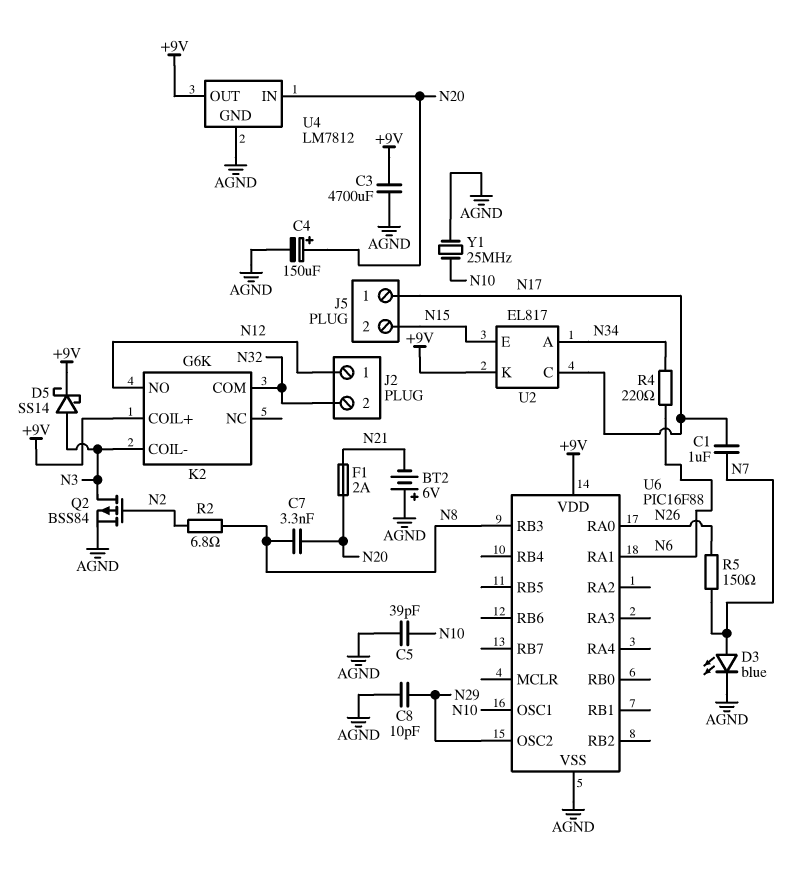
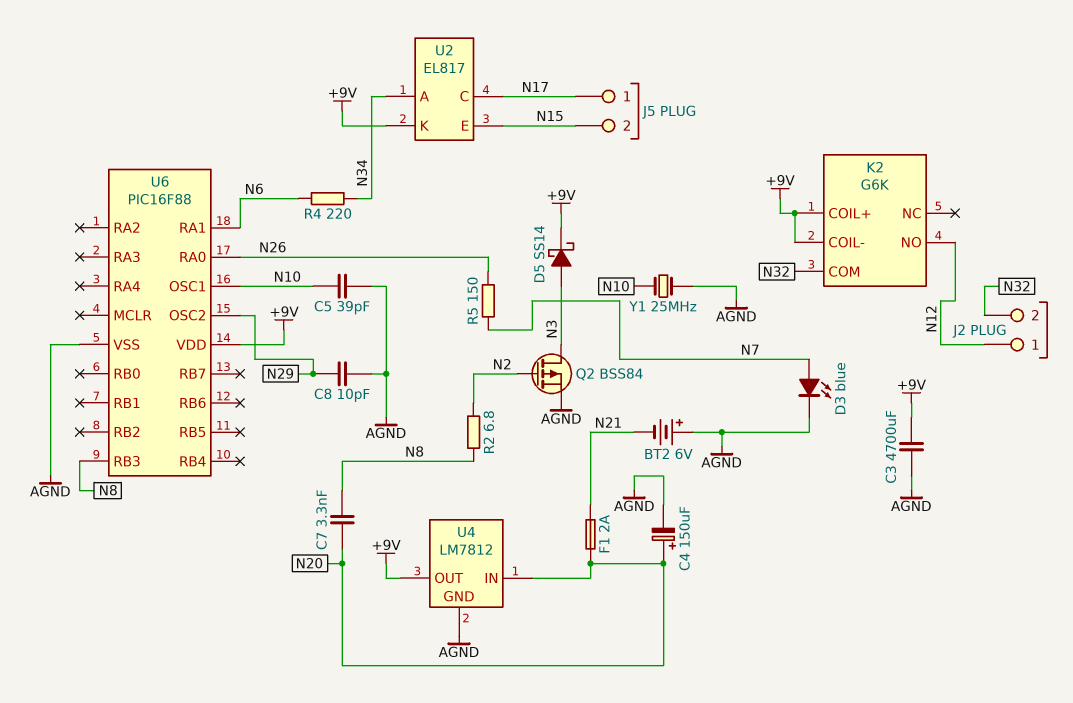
C1: 1uF (N7, N17) -> none
K2 pin COIL-: N3 -> +9V

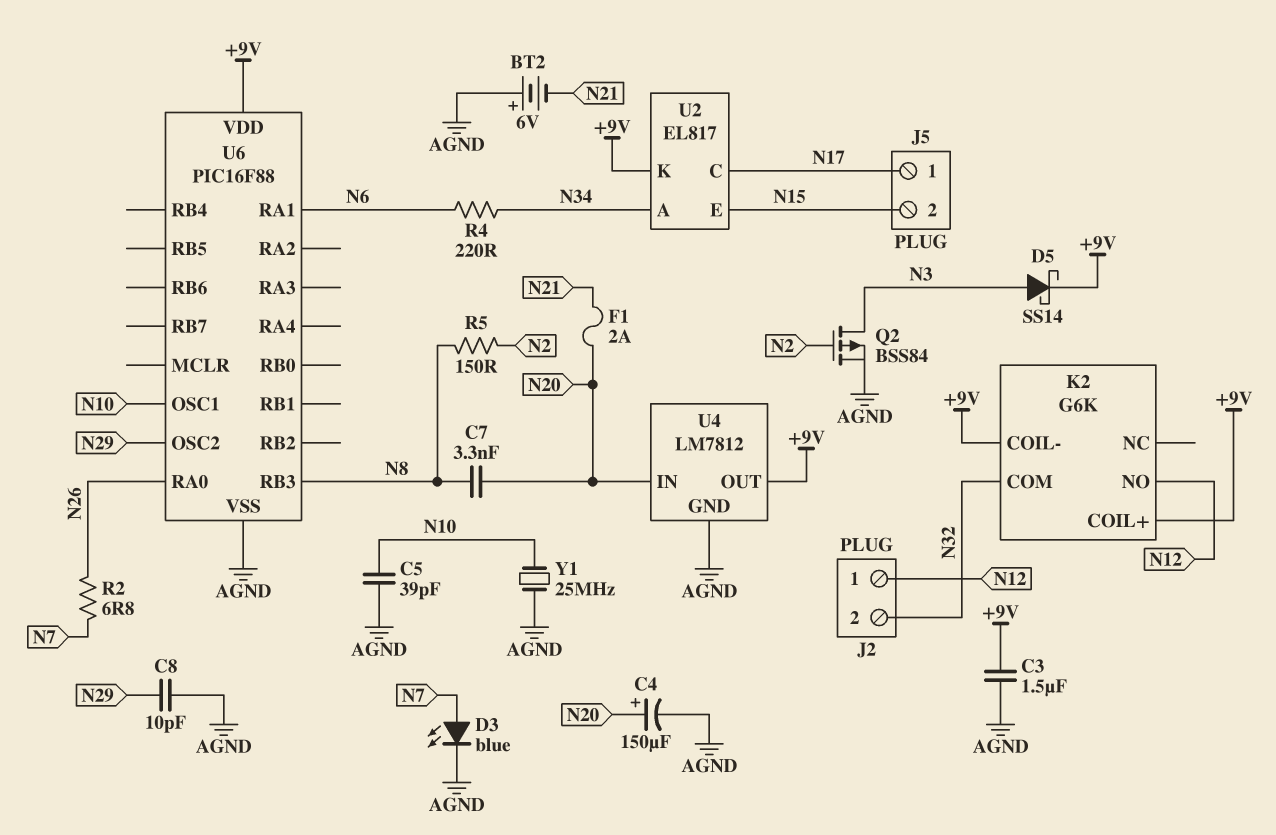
C3: 4700uF (+9V, AGND) -> 1.5uF (+9V, AGND)
R2: 6.8 (N2, N8) -> 6.8 (N7, N26)
R5: 150 (N7, N26) -> 150 (N2, N8)

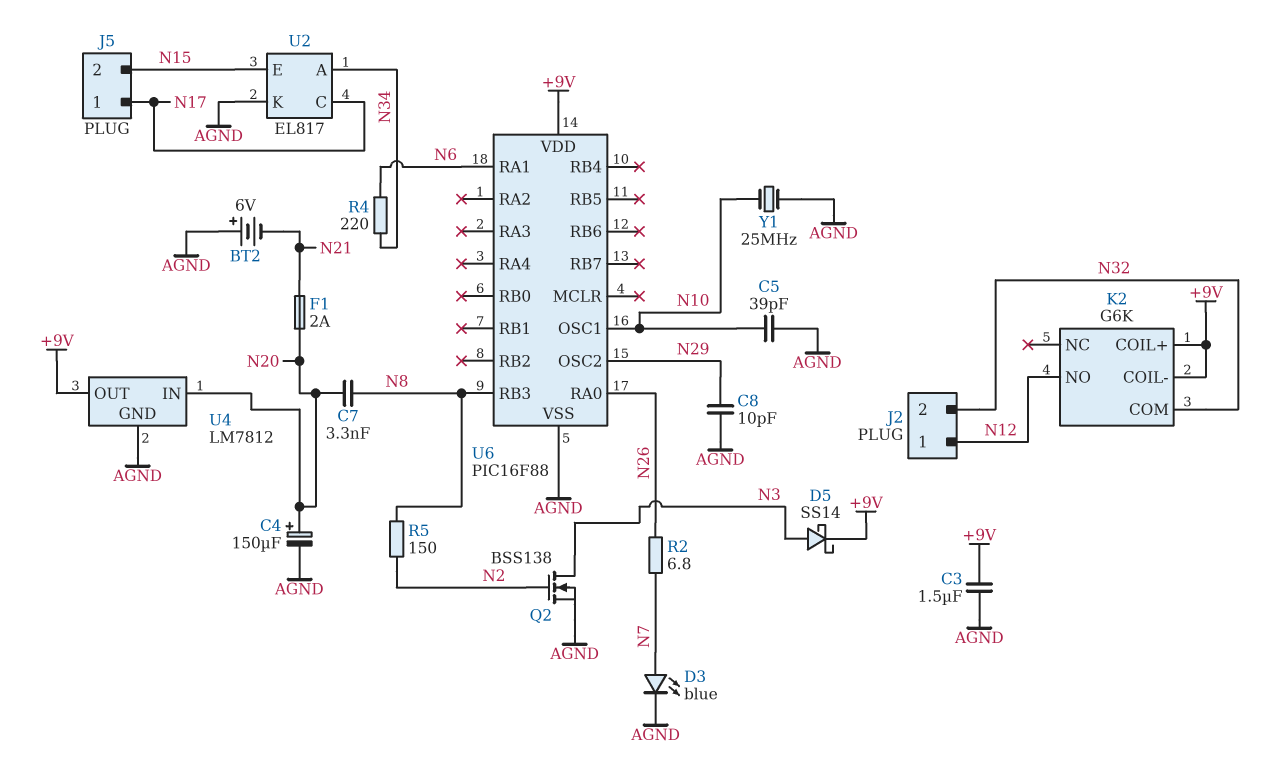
Q2: PMOS BSS84 (G N2, D N3, S AGND) -> NMOS BSS138 (G N2, D N3, S AGND)
U2 pin K: +9V -> AGND

